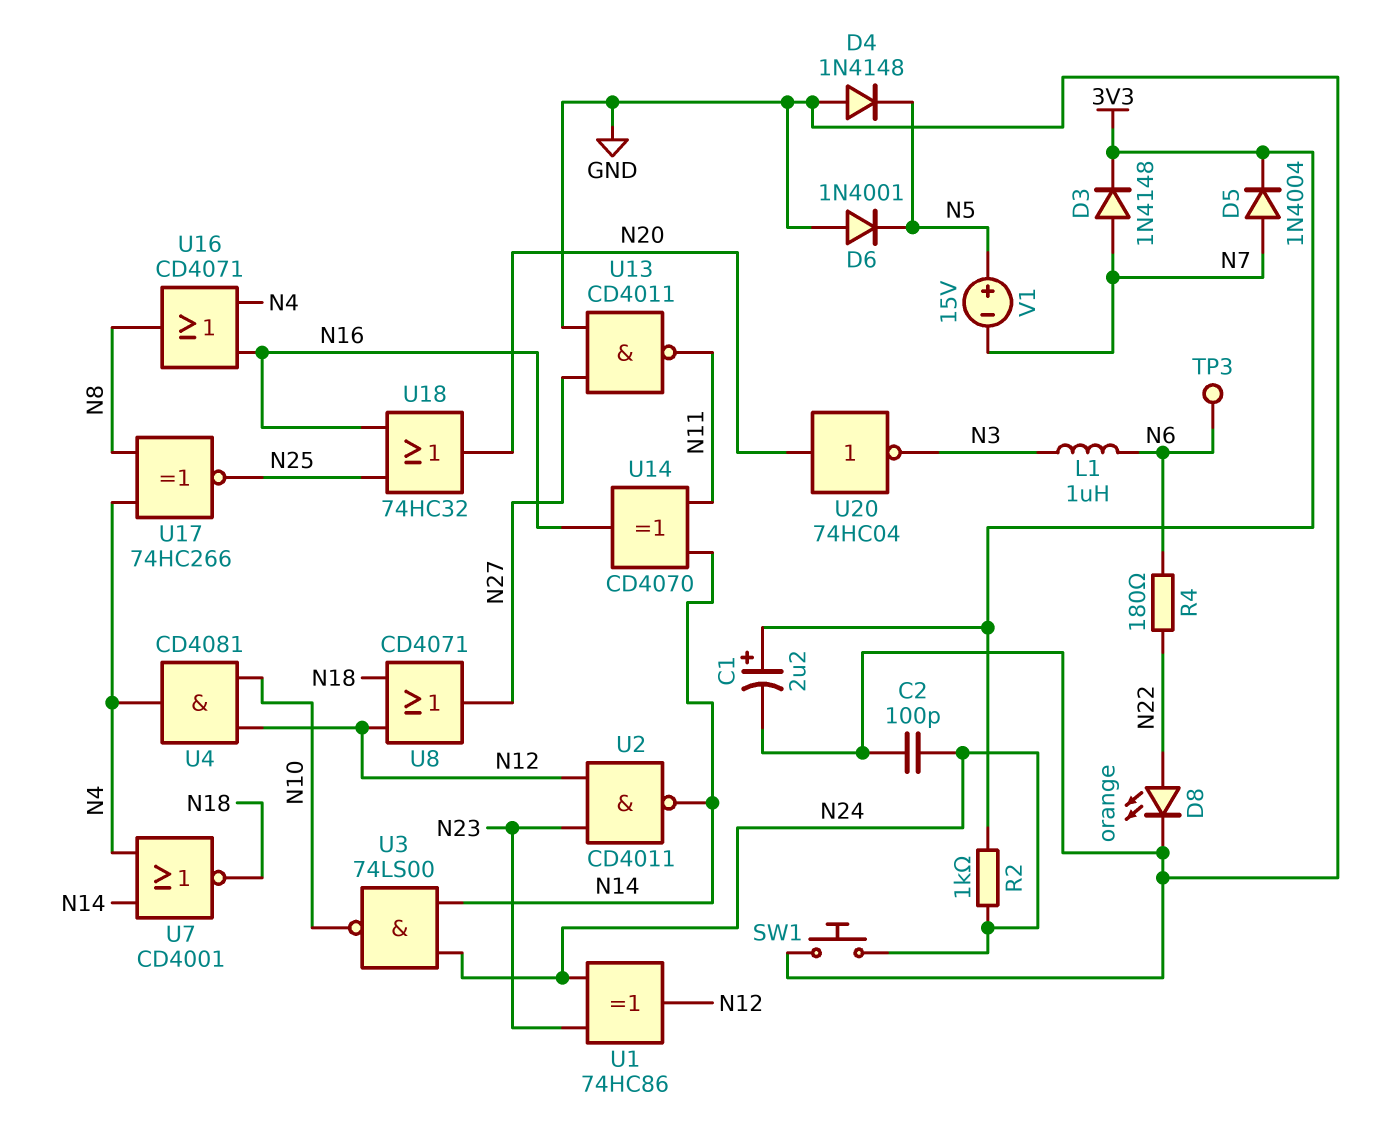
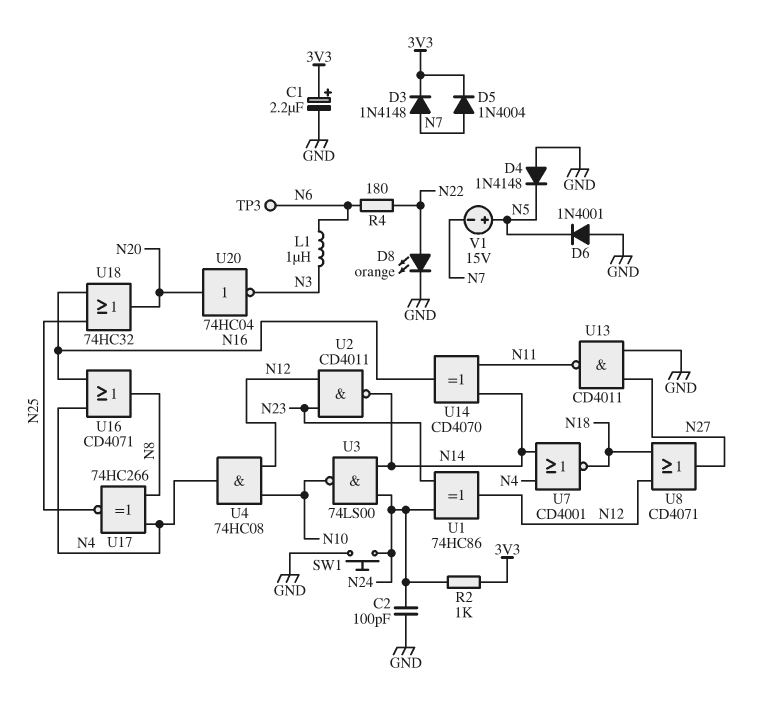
U4: AND CD4081 (in N10, in N12, out N4) -> AND 74HC08 (in N10, in N12, out N4)

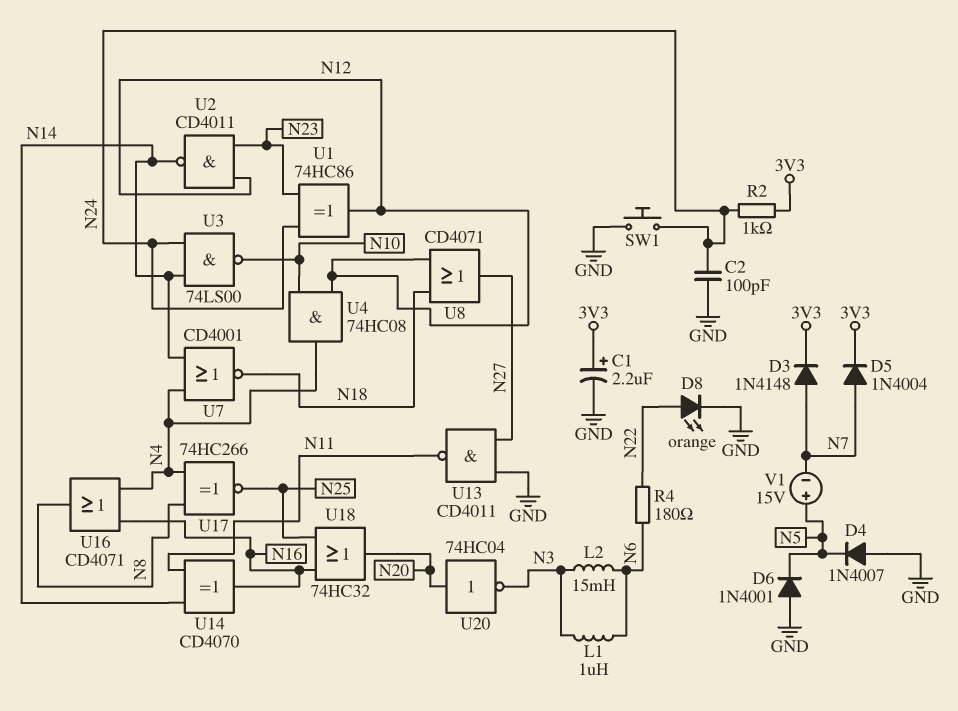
D4: diode 1N4148 (A GND, K N5) -> diode 1N4007 (A GND, K N5)
L2: none -> 15mH (N3, N6)
TP3: test point (N6) -> none

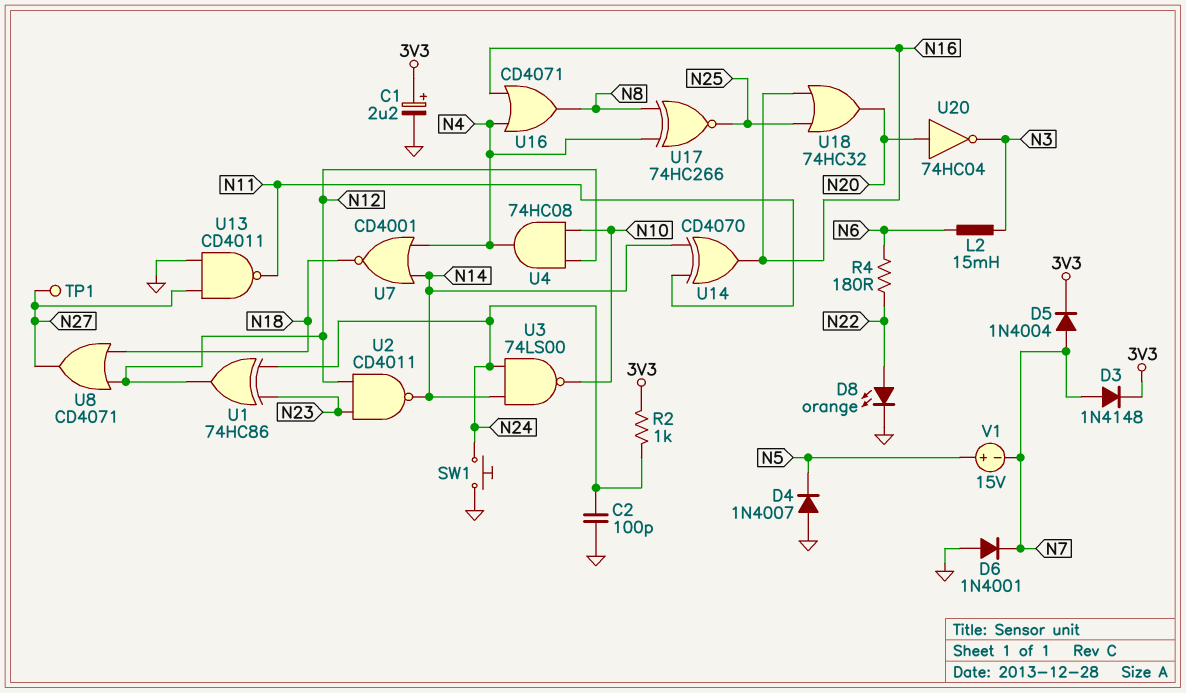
D6: diode 1N4001 (A GND, K N5) -> diode 1N4001 (A GND, K N7)
L1: 1uH (N3, N6) -> none
TP1: none -> test point (N27)

